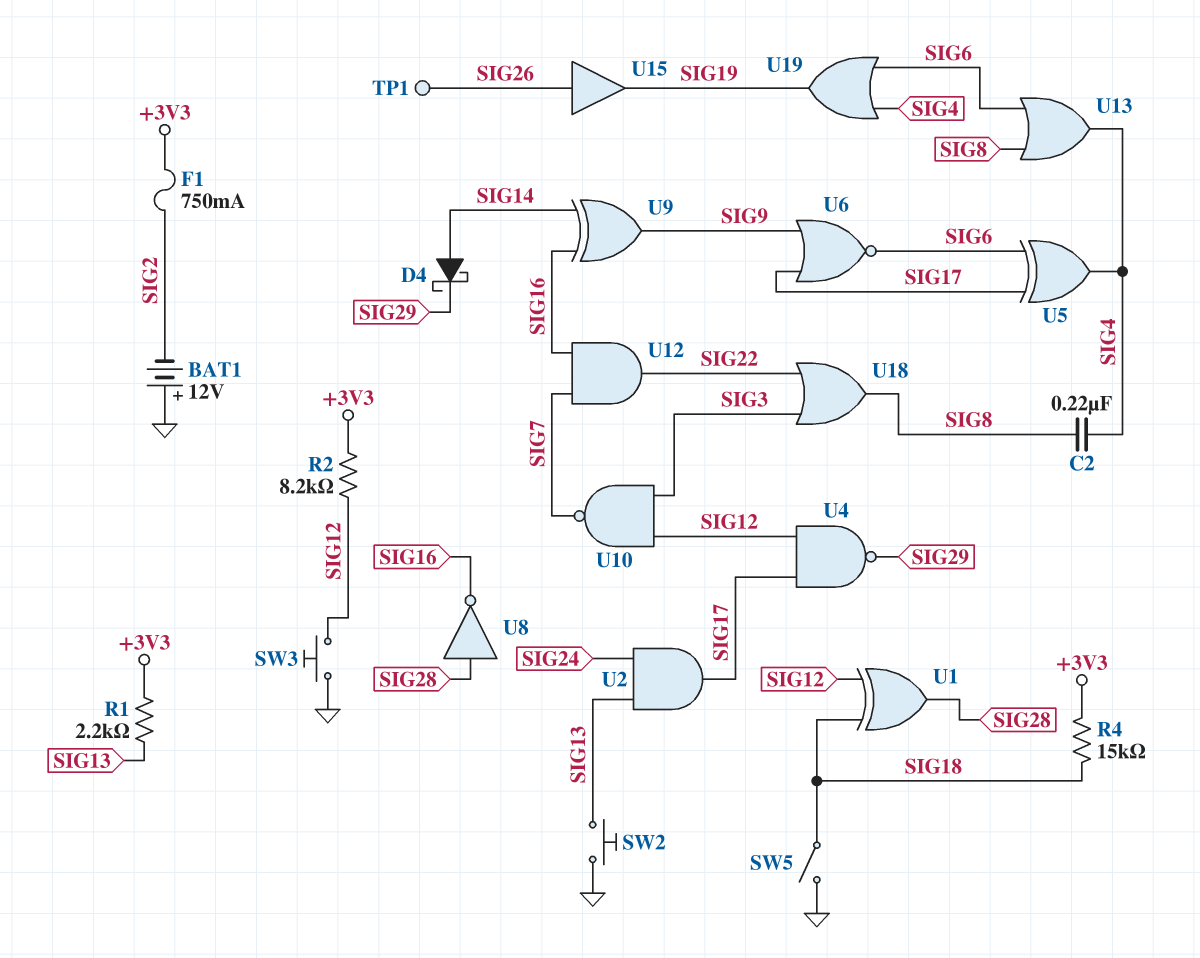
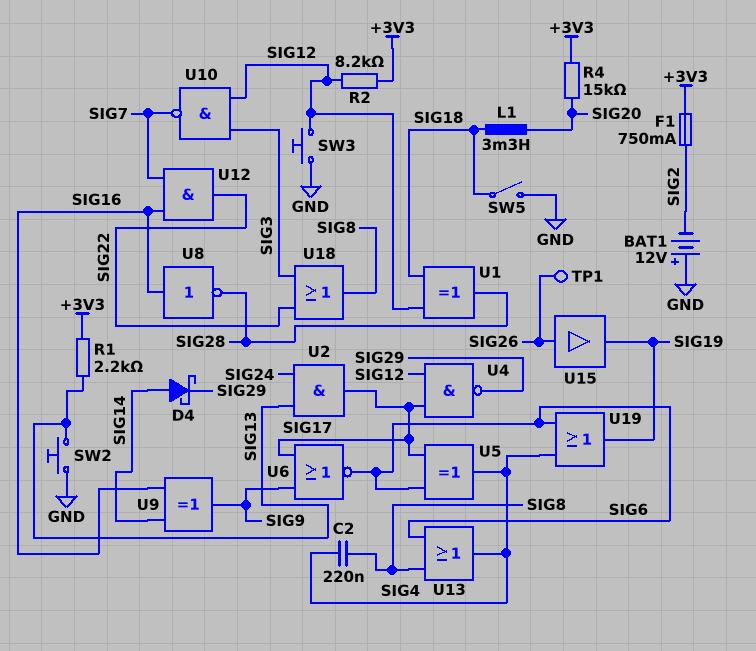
L1: none -> 3.3mH (SIG18, SIG20)
R4: 15k (+3V3, SIG18) -> 15k (+3V3, SIG20)
U8: NOT (in SIG28, out SIG16) -> NOT (in SIG16, out SIG28)

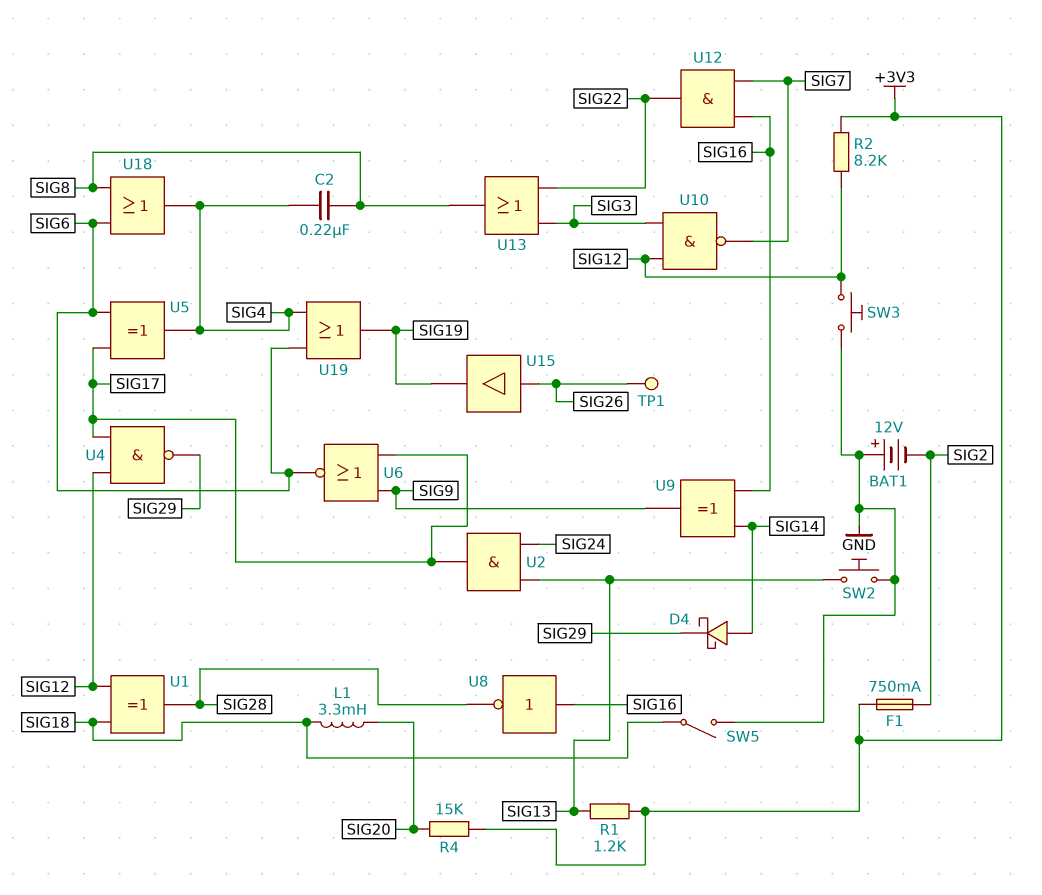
R1: 2.2k (+3V3, SIG13) -> 1.2k (+3V3, SIG13)
U13: OR (in SIG6, in SIG8, out SIG4) -> OR (in SIG3, in SIG22, out SIG8)
U18: OR (in SIG3, in SIG22, out SIG8) -> OR (in SIG6, in SIG8, out SIG4)

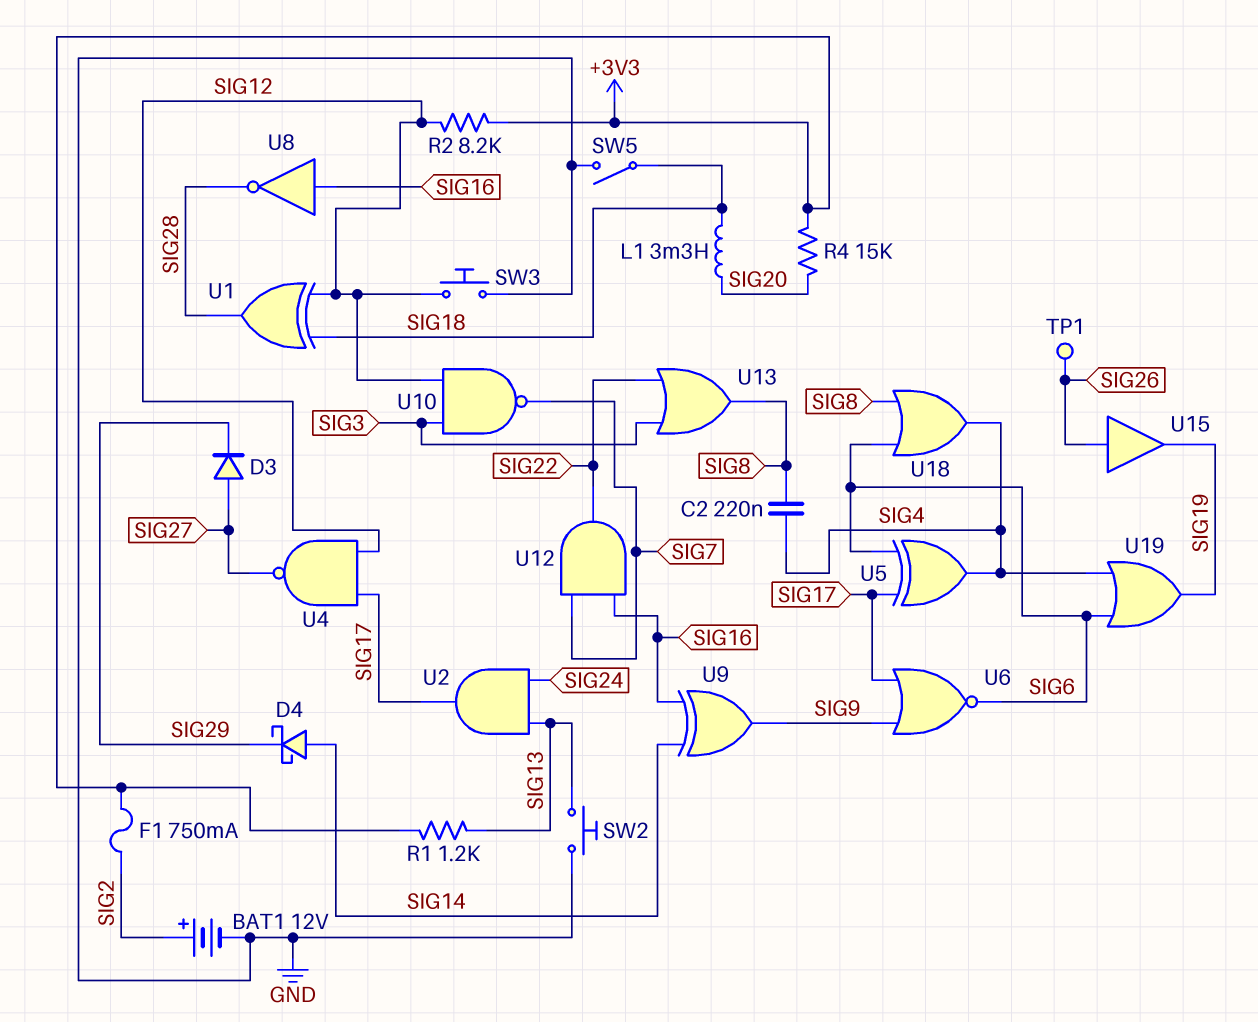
BAT1: 12V (plus GND, minus SIG2) -> 12V (plus SIG2, minus GND)
D3: none -> diode (A SIG27, K SIG29)
U4: NAND (in SIG12, in SIG17, out SIG29) -> NAND (in SIG12, in SIG17, out SIG27)

